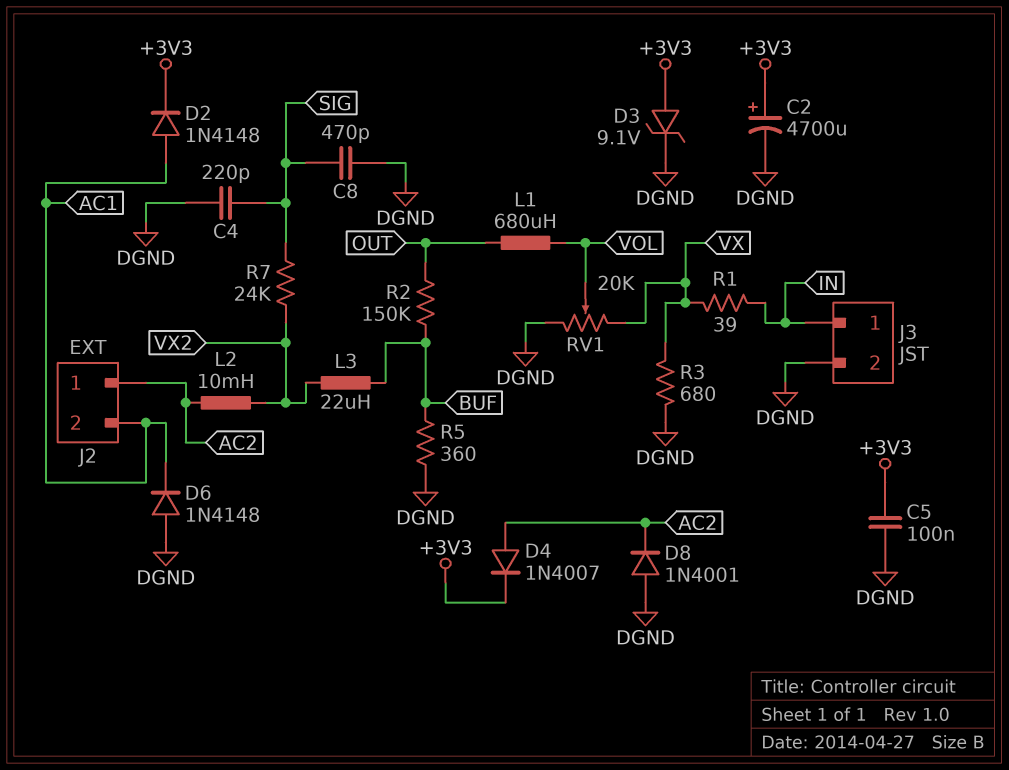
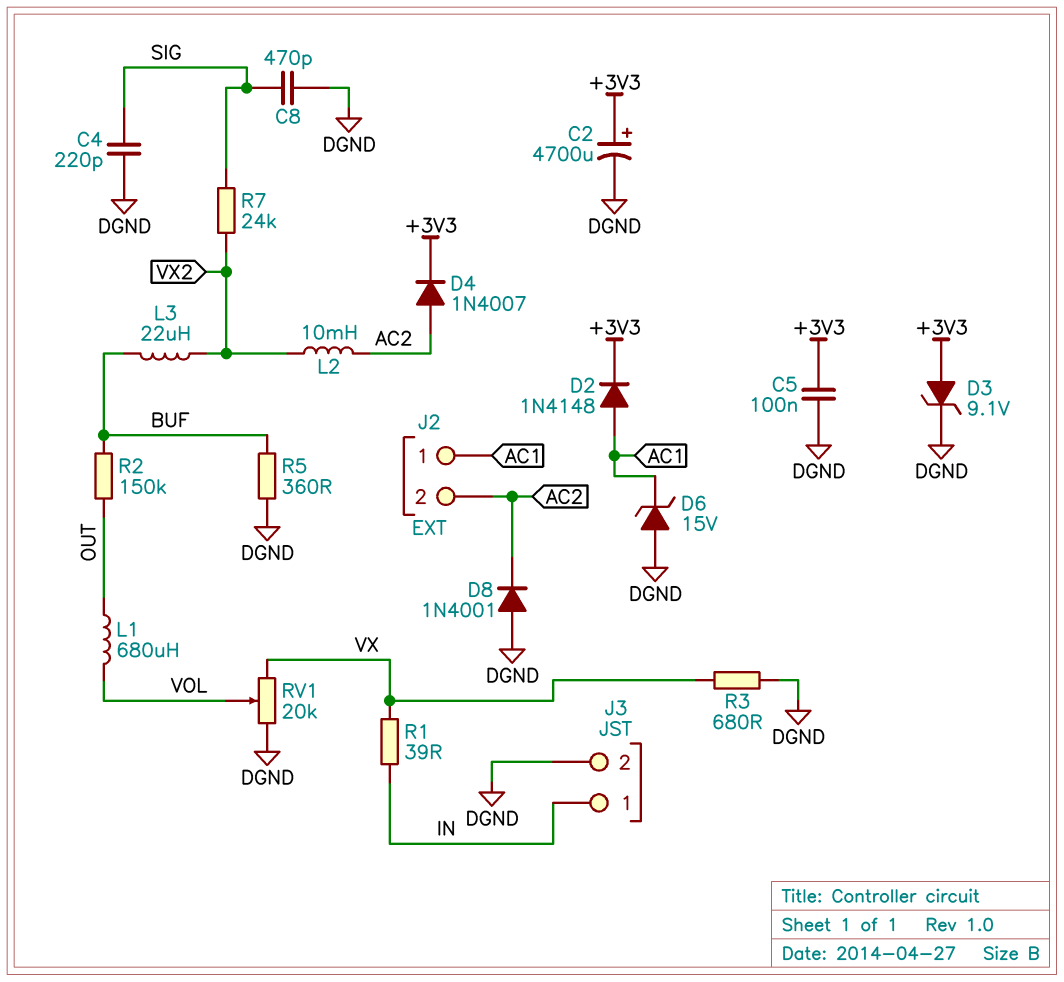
D6: diode 1N4148 (A DGND, K AC1) -> zener 15V (A DGND, K AC1)
J2 pin 1: AC2 -> AC1
J2 pin 2: AC1 -> AC2

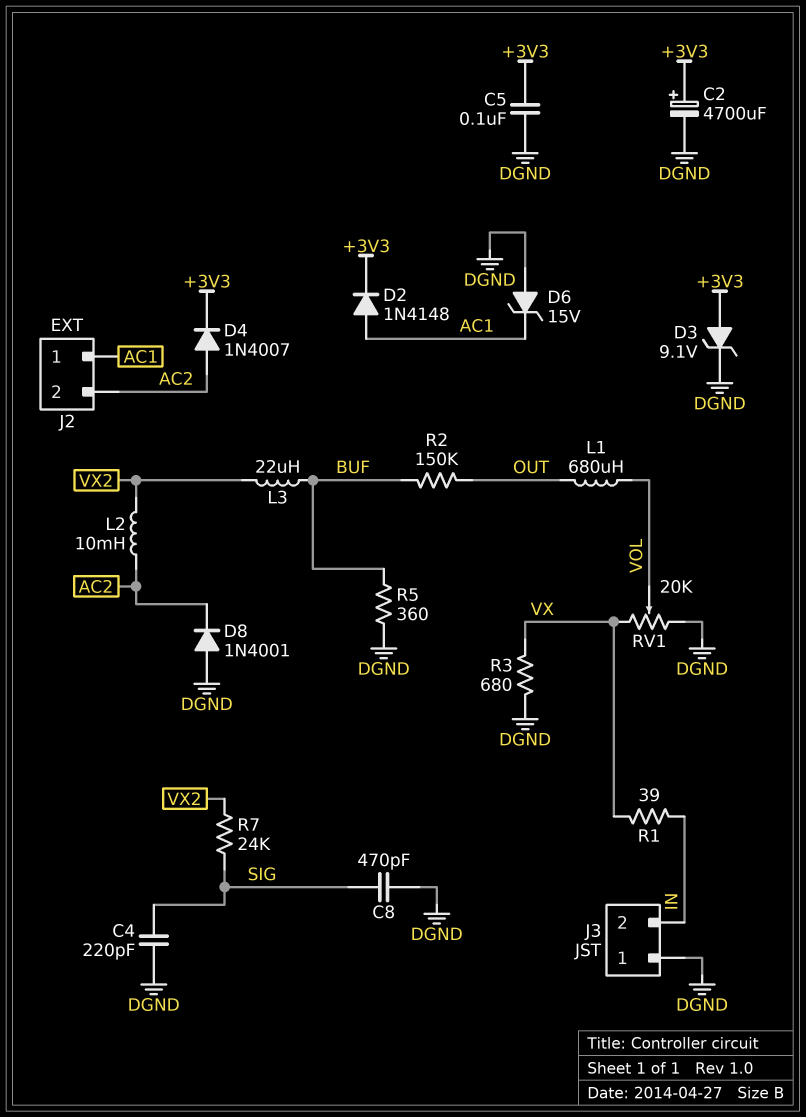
J3 pin 1: IN -> DGND
J3 pin 2: DGND -> IN

